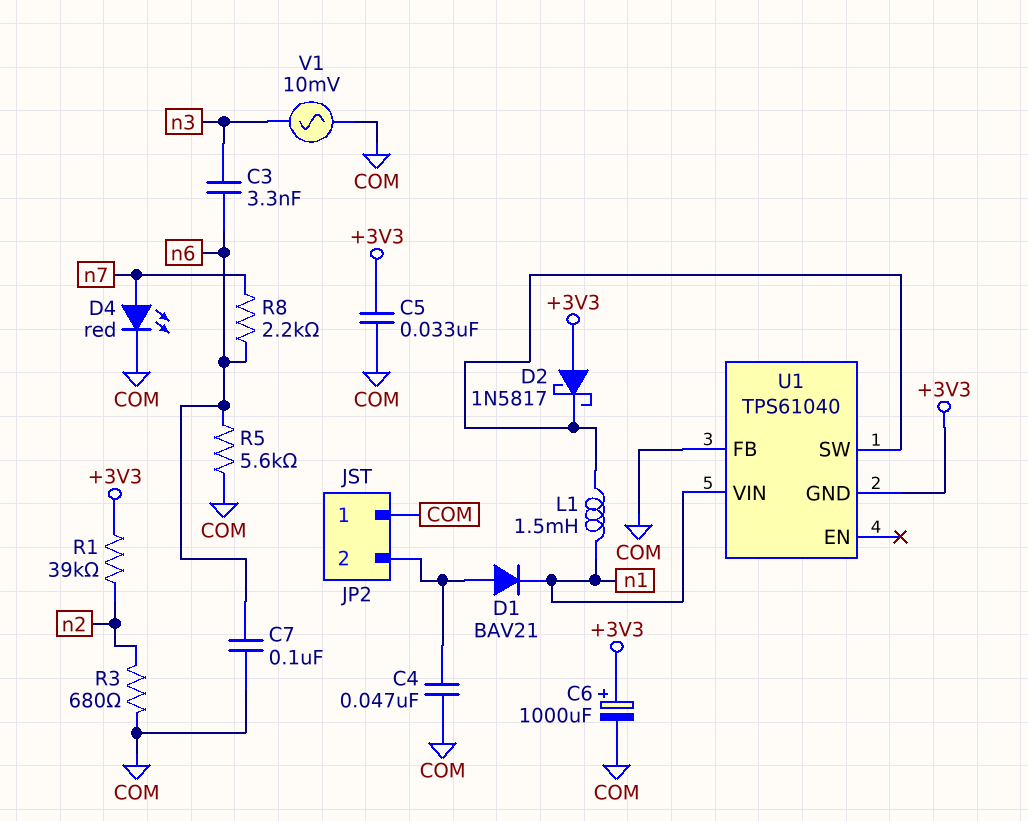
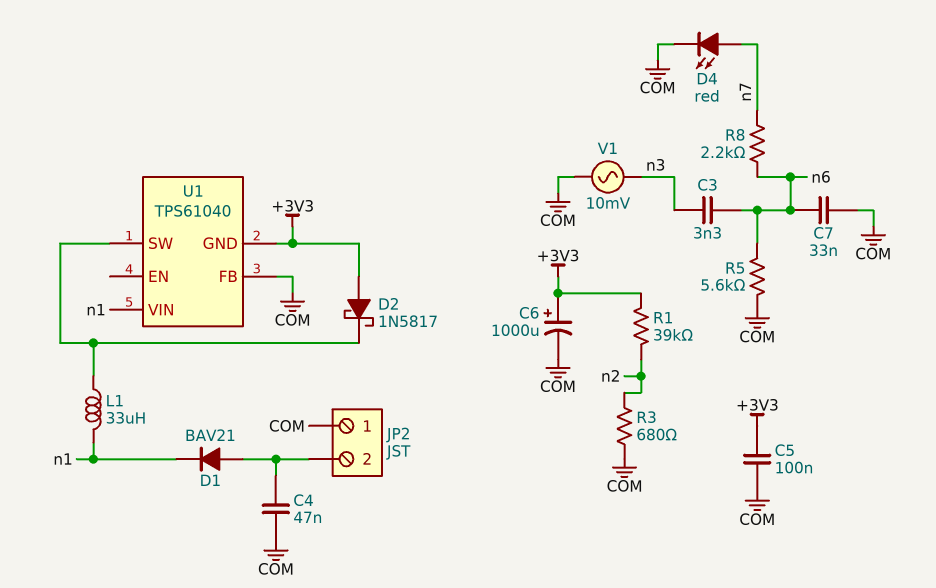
C5: 33nF (+3V3, COM) -> 100nF (+3V3, COM)
C7: 100nF (COM, n6) -> 33nF (COM, n6)
L1: 1.5mH (U1/SW, n1) -> 33uH (U1/SW, n1)

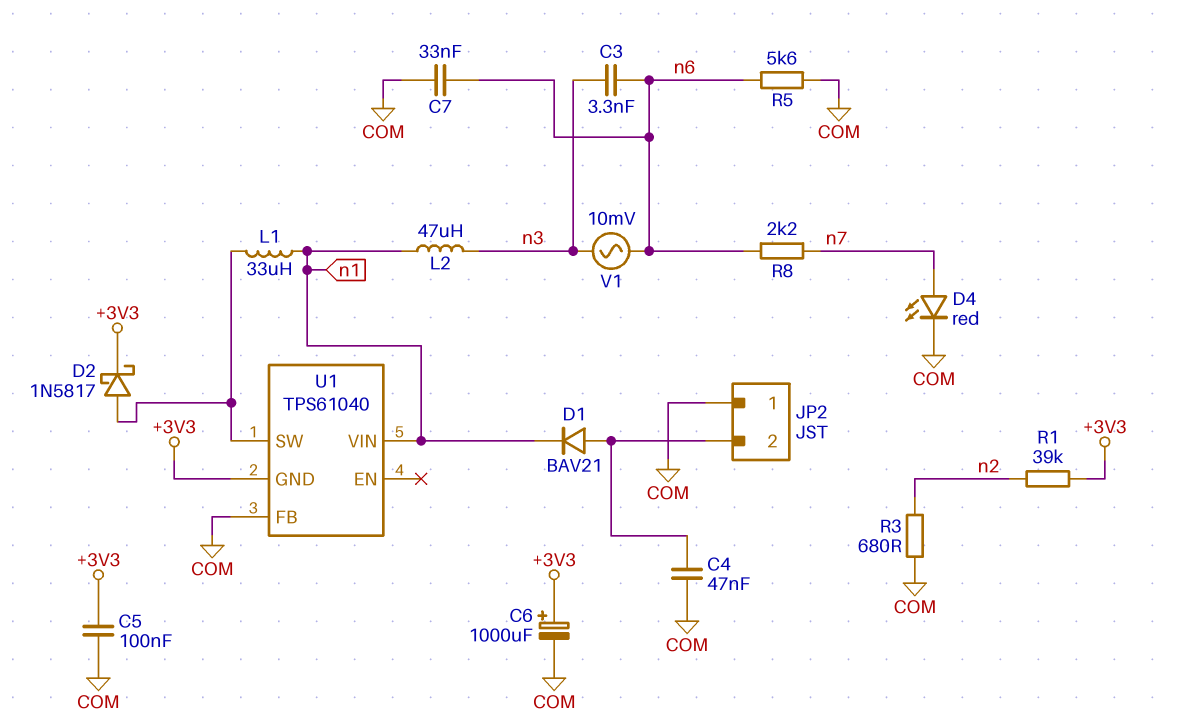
D2: schottky 1N5817 (A +3V3, K U1/SW) -> schottky 1N5817 (A U1/SW, K +3V3)
L2: none -> 47uH (n1, n3)
V1: AC 10mV (COM, n3) -> AC 10mV (n3, n6)

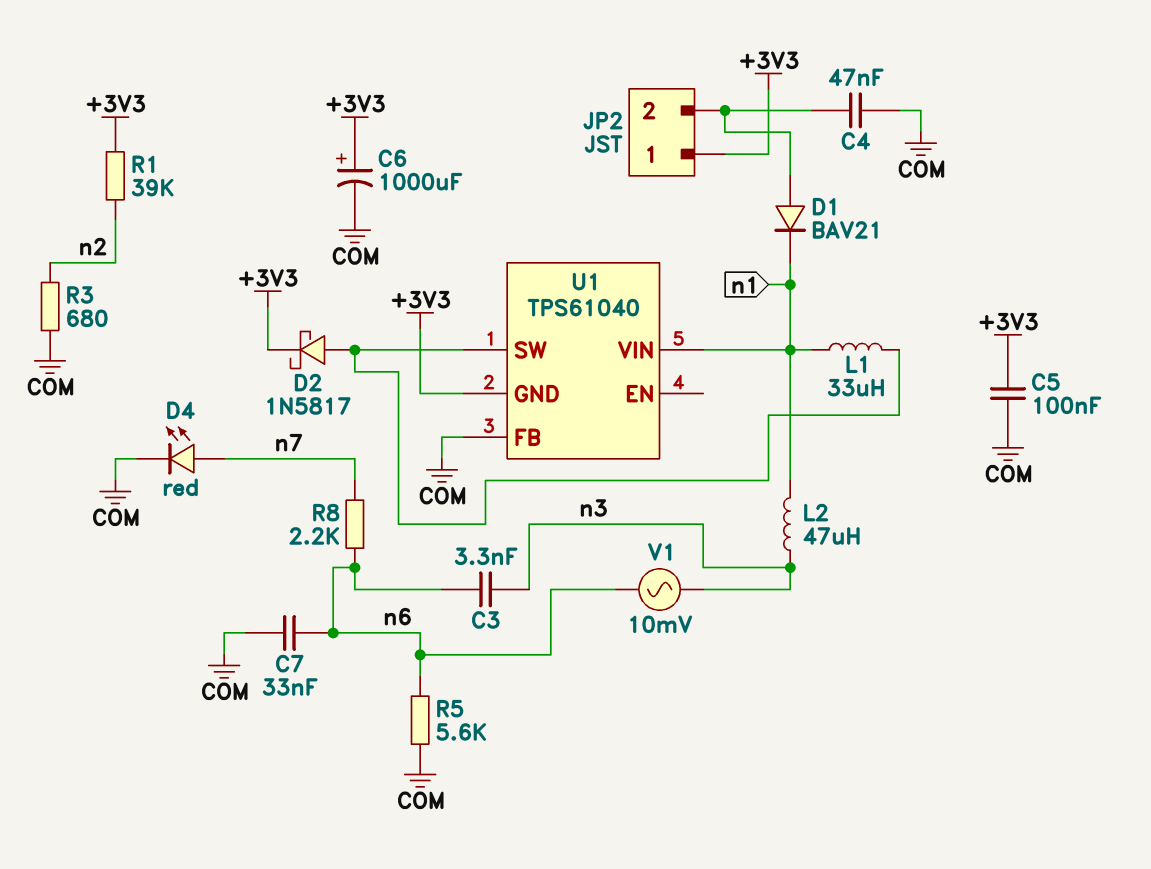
JP2 pin 1: COM -> +3V3

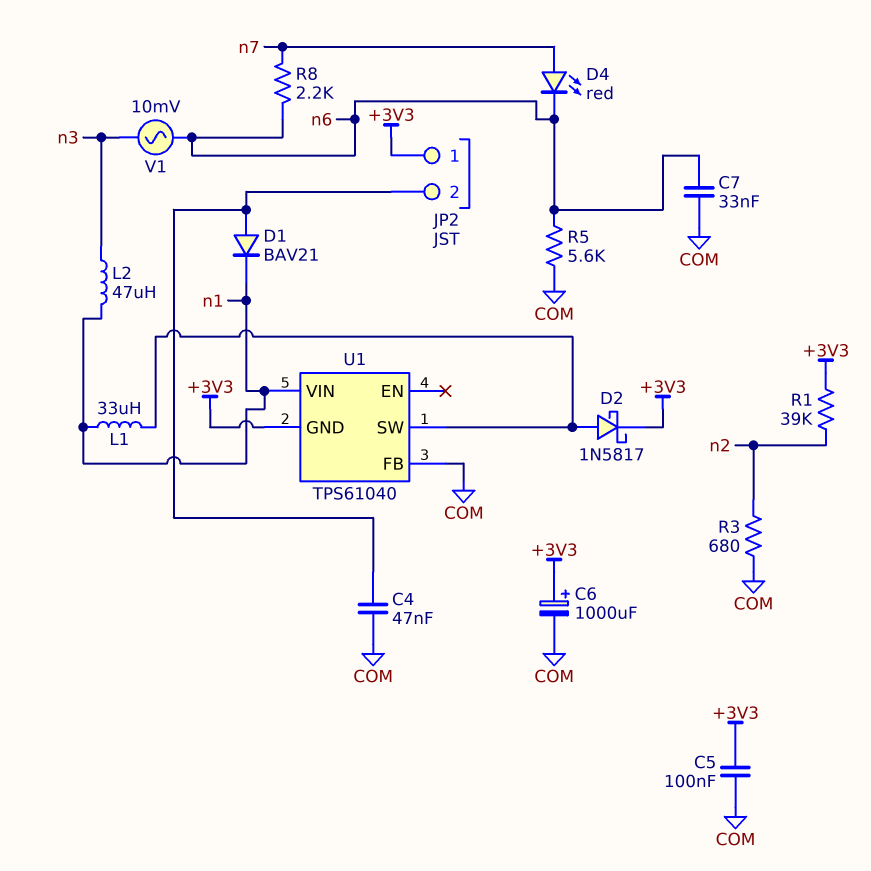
C3: 3.3nF (n3, n6) -> none
D4: LED red (A n7, K COM) -> LED red (A n7, K n6)

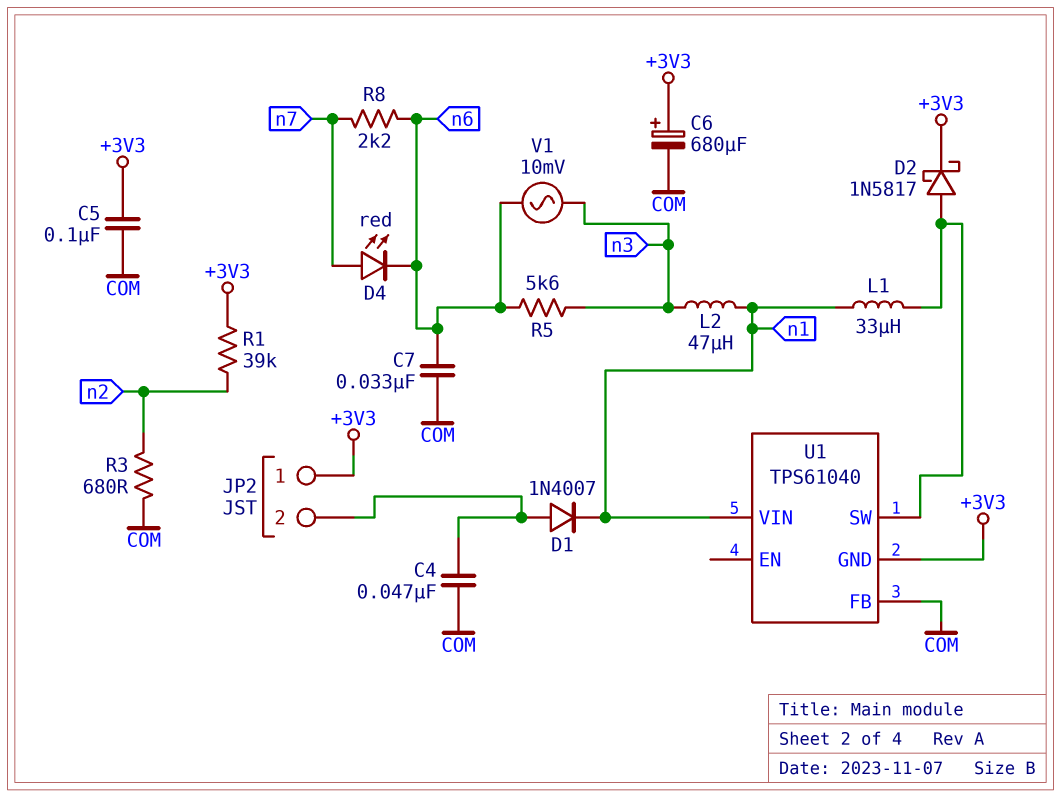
C6: 1000uF (plus +3V3, minus COM) -> 680uF (plus +3V3, minus COM)
D1: diode BAV21 (A JP2/2, K n1) -> diode 1N4007 (A JP2/2, K n1)
R5: 5.6k (COM, n6) -> 5.6k (n3, n6)

